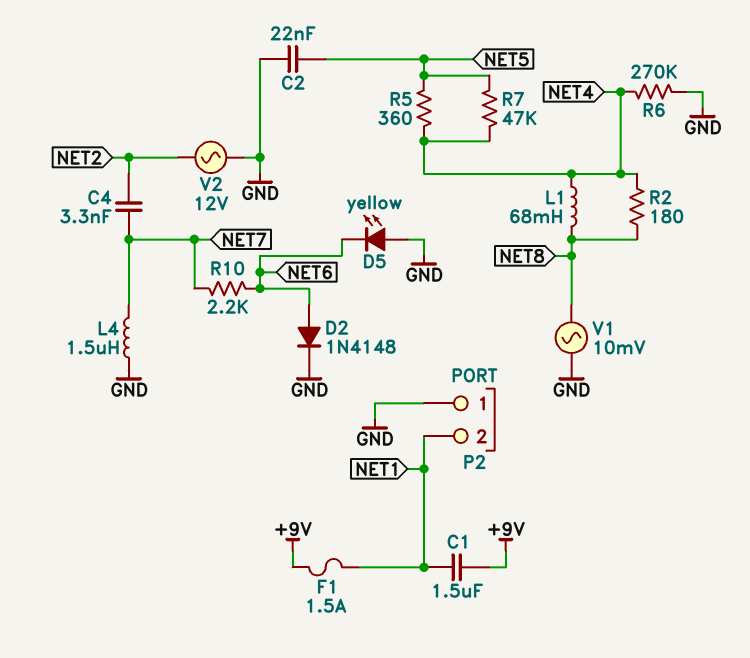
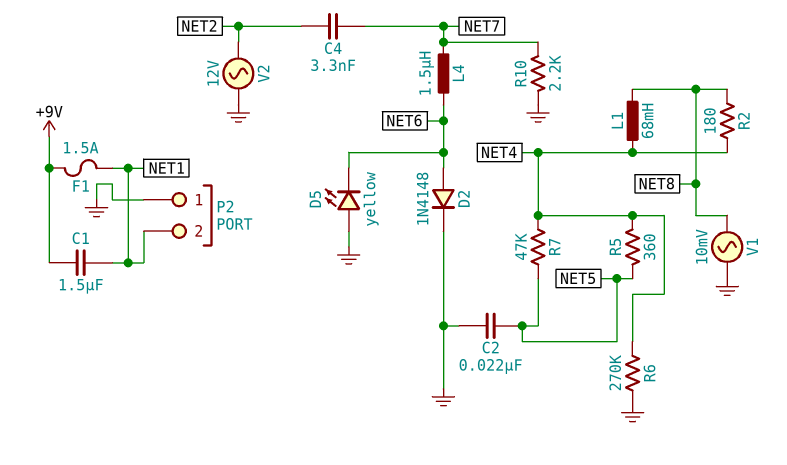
L4: 1.5uH (GND, NET7) -> 1.5uH (NET6, NET7)
R10: 2.2k (NET6, NET7) -> 2.2k (GND, NET7)

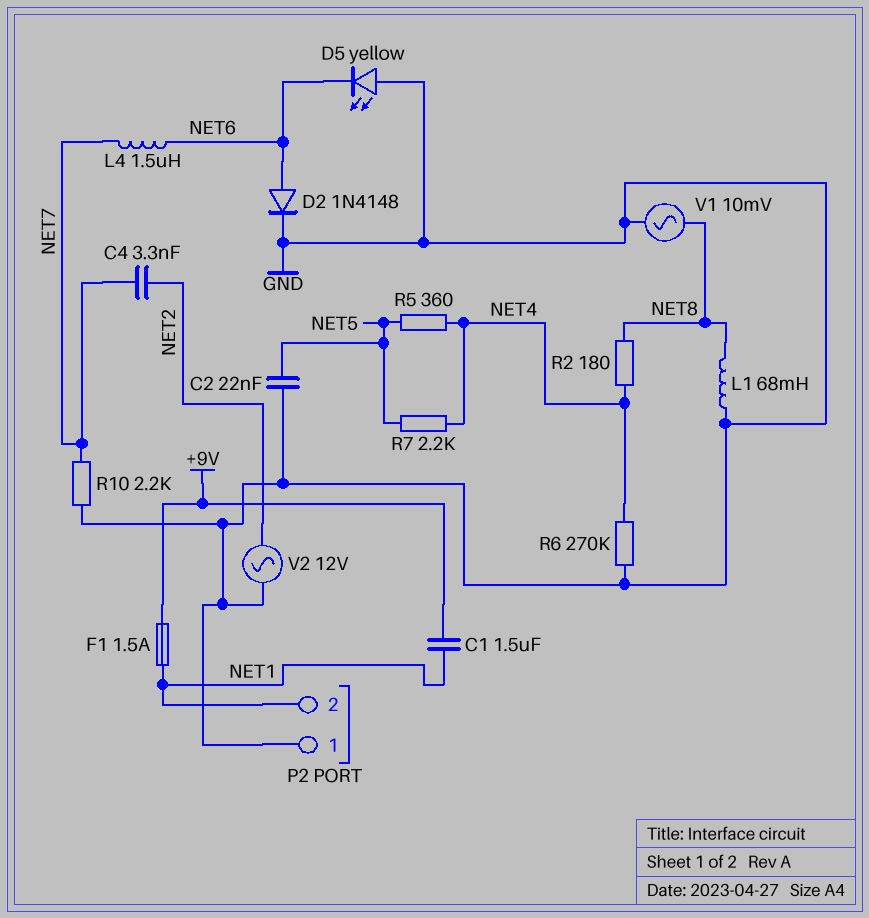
L1: 68mH (NET4, NET8) -> 68mH (GND, NET8)
R7: 47k (NET4, NET5) -> 2.2k (NET4, NET5)

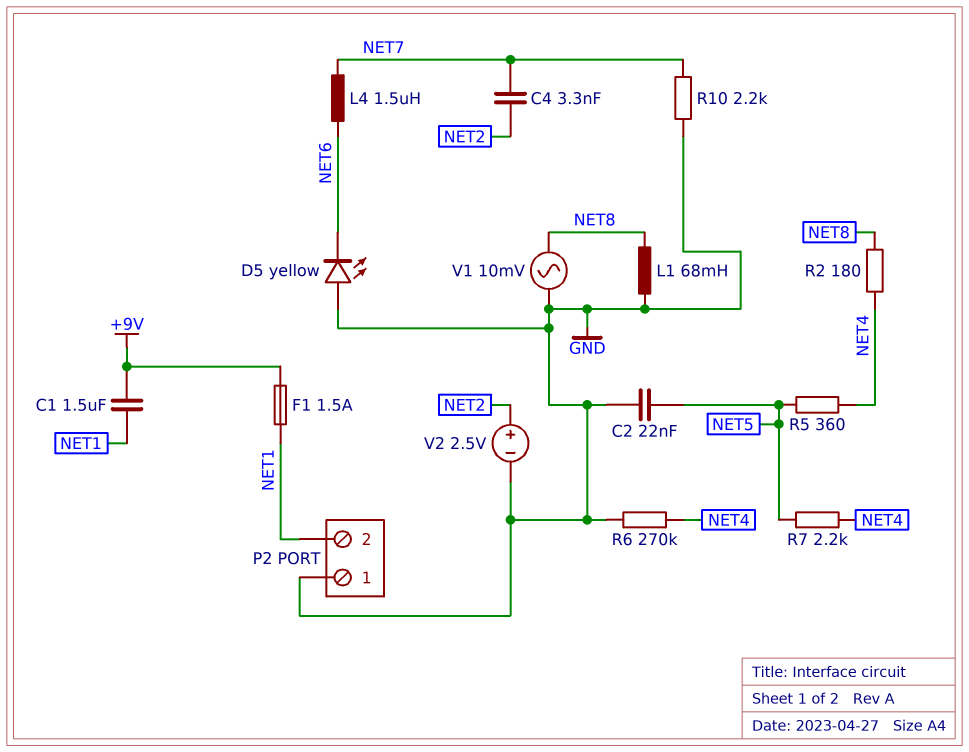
D2: diode 1N4148 (A NET6, K GND) -> none
V2: AC 12V (GND, NET2) -> 2.5V (plus NET2, minus GND)

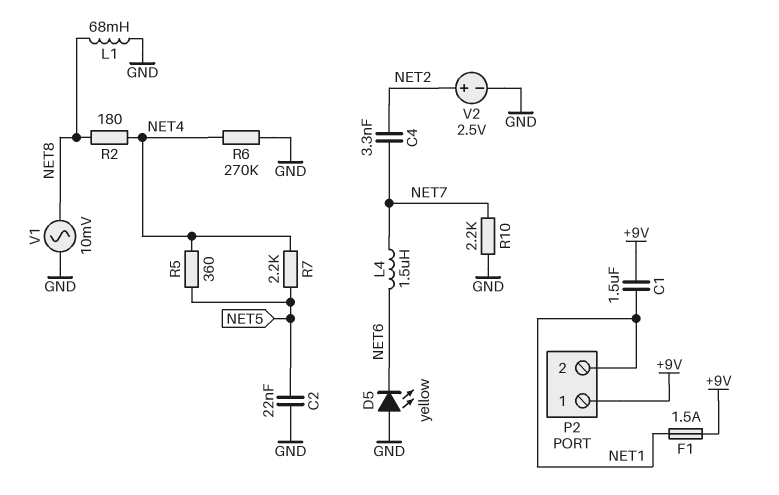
P2 pin 1: GND -> +9V

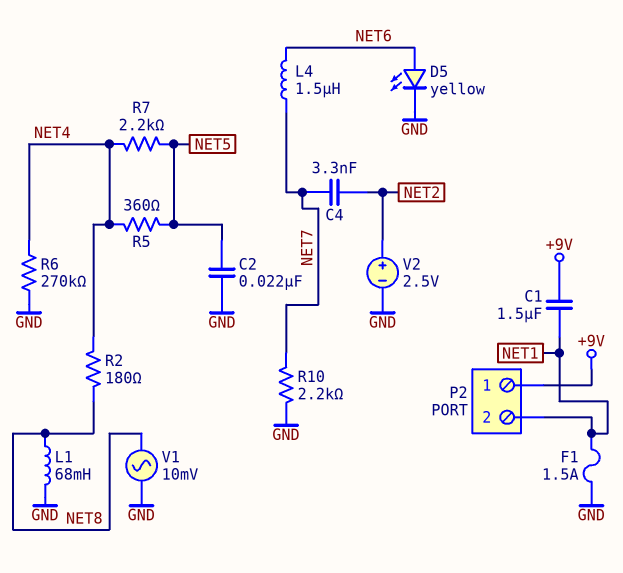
D5: LED yellow (A GND, K NET6) -> LED yellow (A NET6, K GND)
F1: 1.5A (+9V, NET1) -> 1.5A (GND, NET1)

